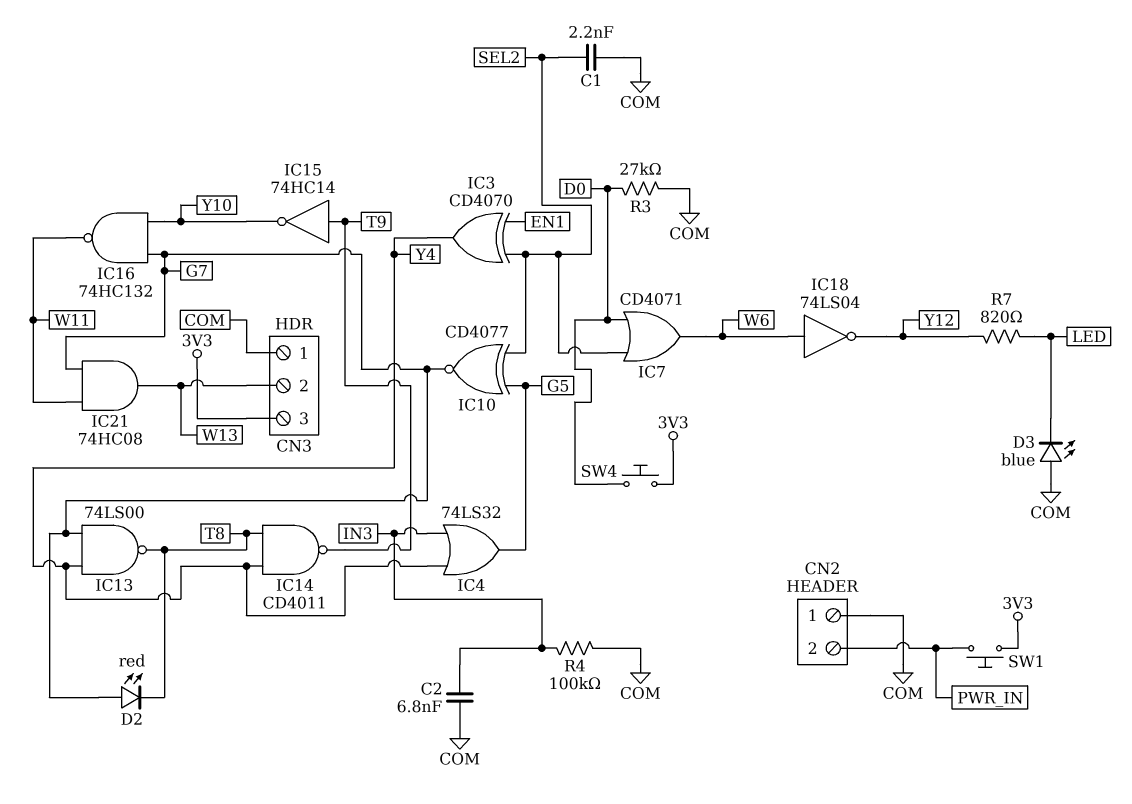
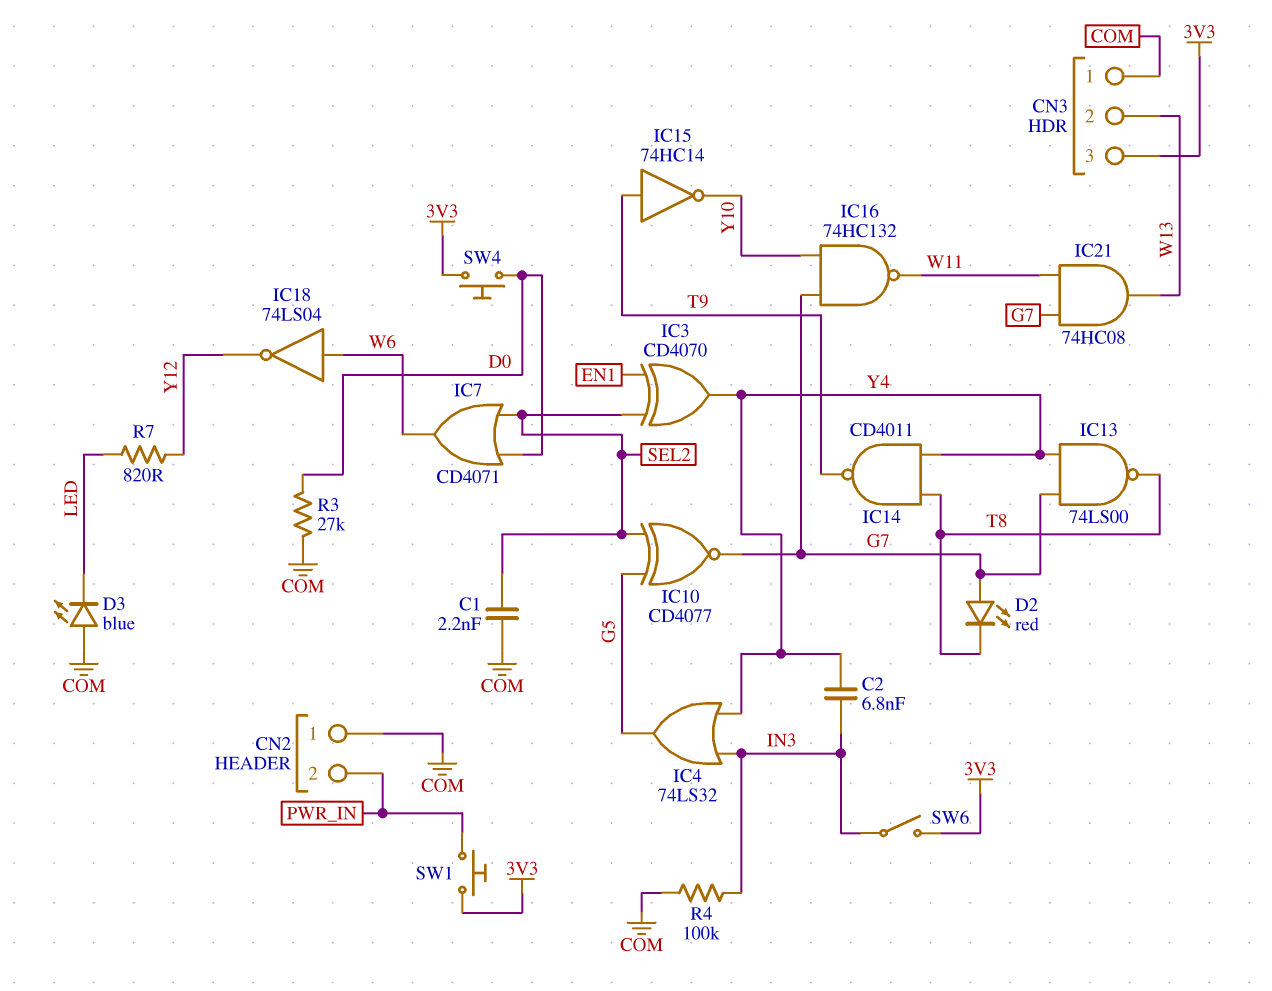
C2: 6.8nF (COM, IN3) -> 6.8nF (IN3, Y4)
SW6: none -> switch (3V3, IN3)

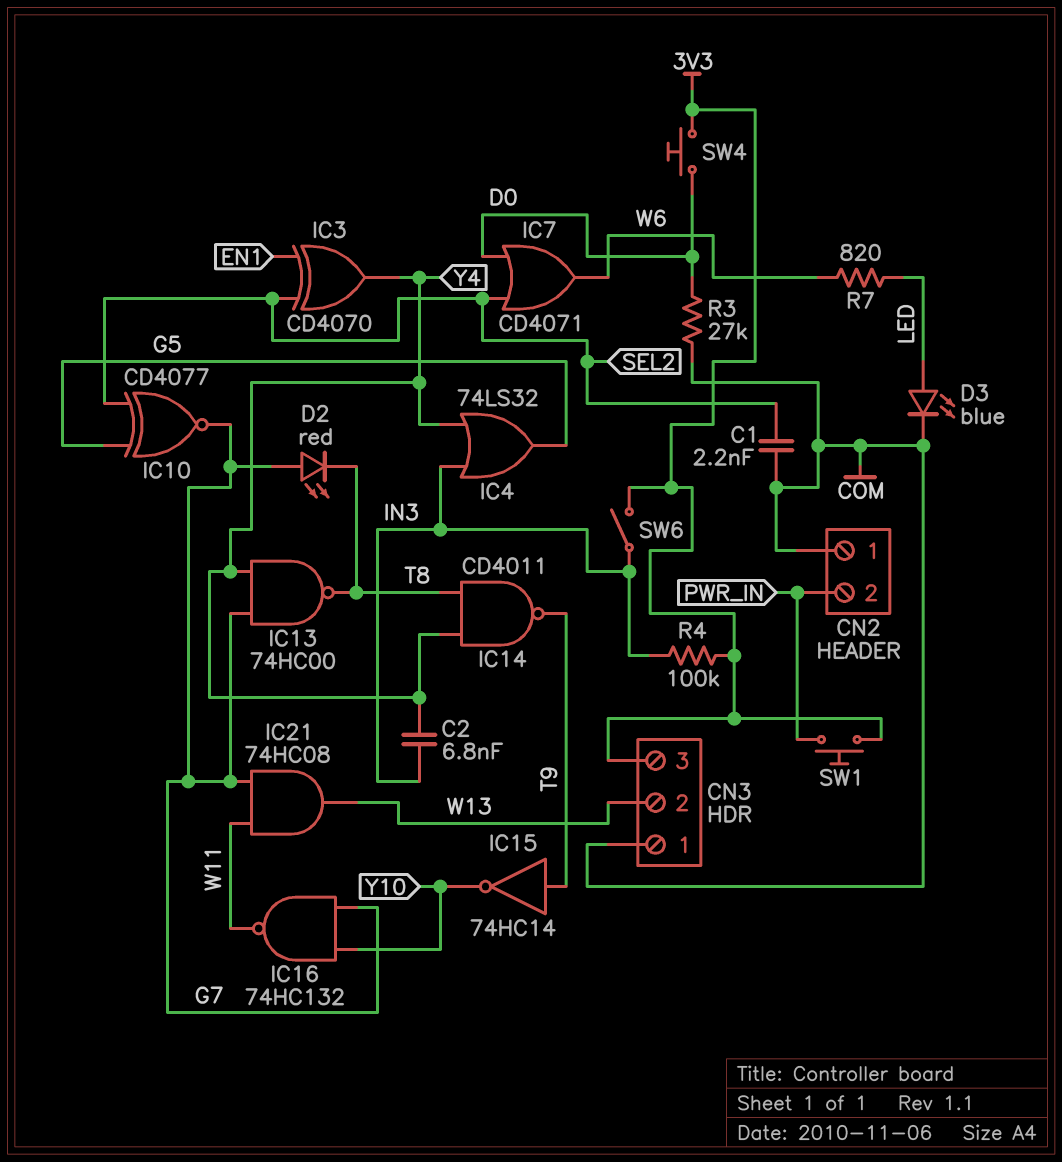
D3: LED blue (A COM, K LED) -> LED blue (A LED, K COM)
IC13: NAND 74LS00 (in G7, in Y4, out T8) -> NAND 74HC00 (in G7, in Y4, out T8)
IC18: NOT 74LS04 (in W6, out Y12) -> none
R4: 100k (COM, IN3) -> 100k (3V3, IN3)
R7: 820 (LED, Y12) -> 820 (LED, W6)

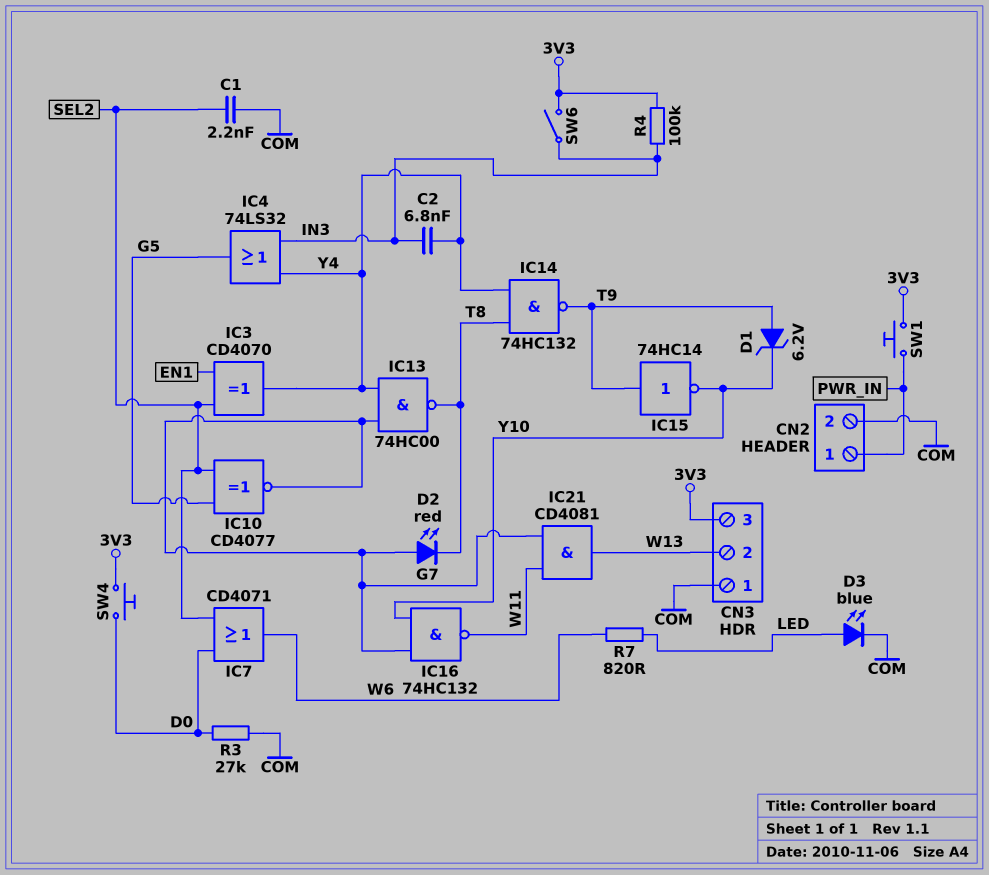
CN2 pin 1: COM -> PWR_IN
CN2 pin 2: PWR_IN -> COM
D1: none -> zener 6.2V (A T9, K Y10)
IC14: NAND CD4011 (in T8, in Y4, out T9) -> NAND 74HC132 (in T8, in Y4, out T9)
IC21: AND 74HC08 (in G7, in W11, out W13) -> AND CD4081 (in G7, in W11, out W13)

